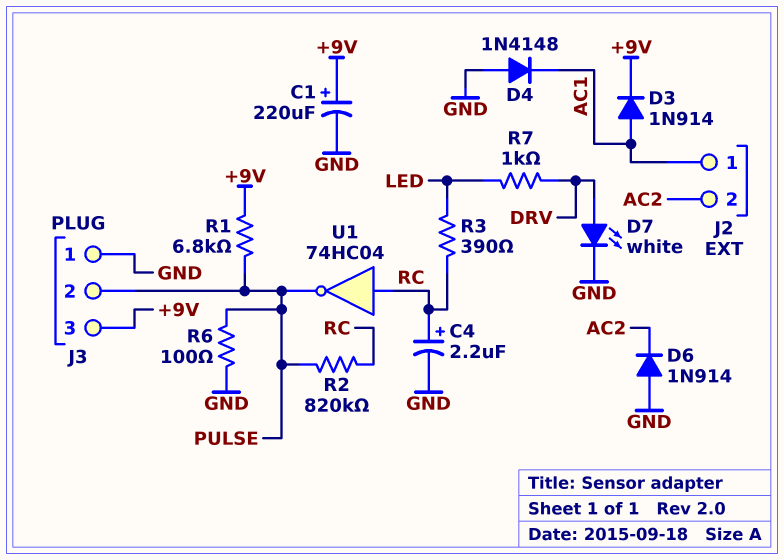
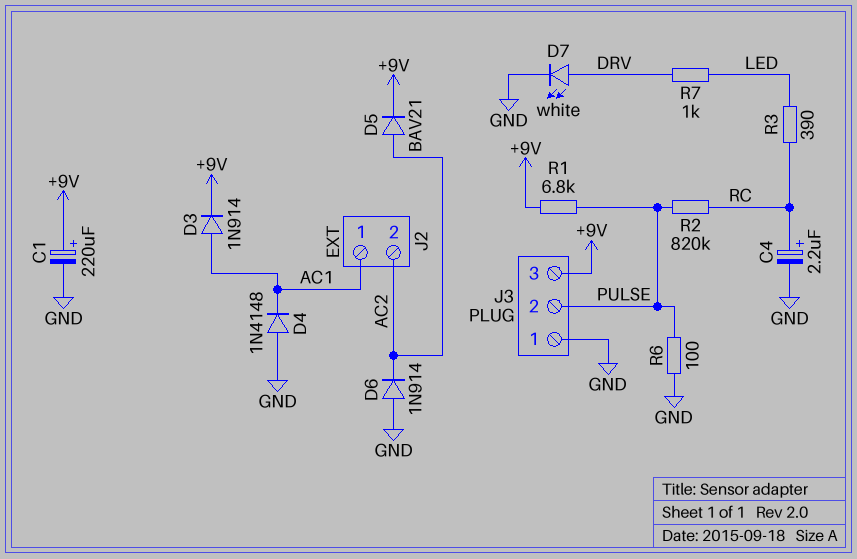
D5: none -> diode BAV21 (A AC2, K +9V)
U1: NOT 74HC04 (in RC, out PULSE) -> none

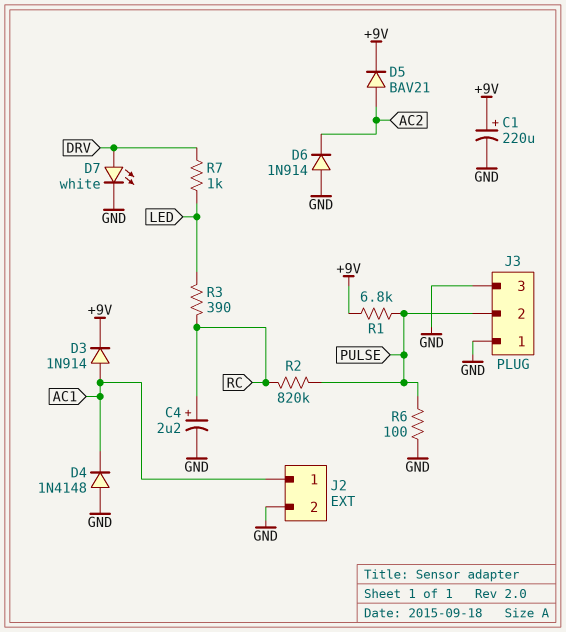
J2 pin 2: AC2 -> GND
J3 pin 3: +9V -> GND

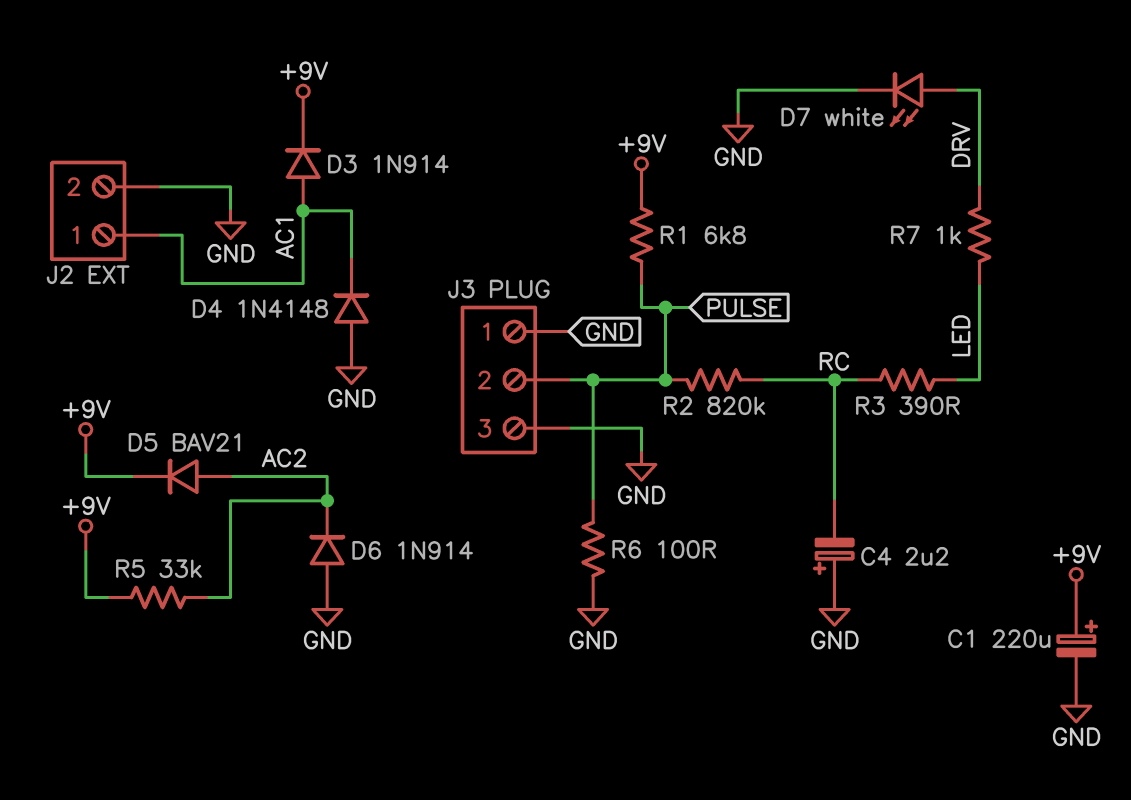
C4: 2.2uF (plus RC, minus GND) -> 2.2uF (plus GND, minus RC)
R5: none -> 33k (+9V, AC2)

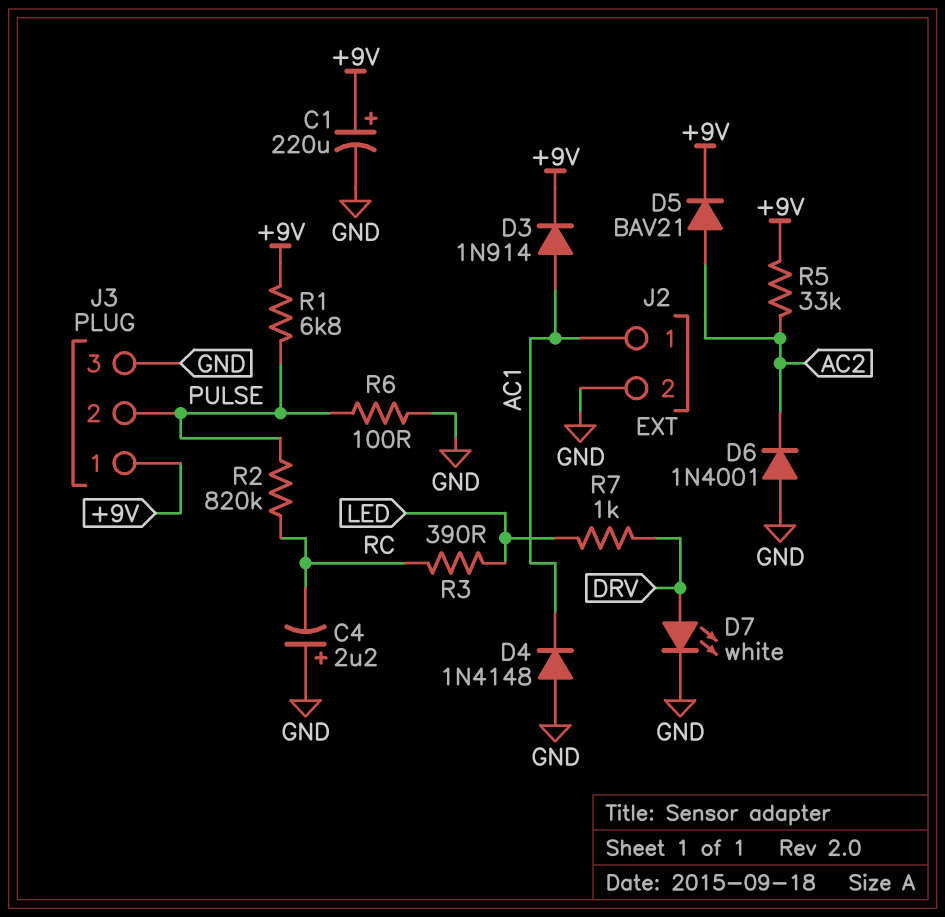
D6: diode 1N914 (A GND, K AC2) -> diode 1N4001 (A GND, K AC2)
J3 pin 1: GND -> +9V

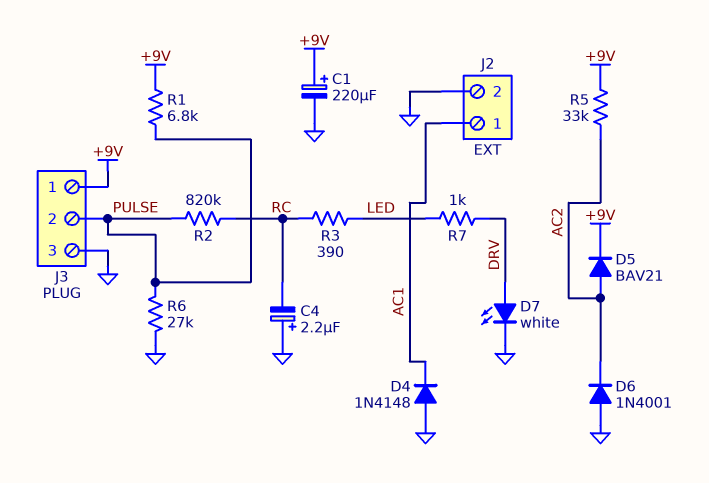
D3: diode 1N914 (A AC1, K +9V) -> none
R6: 100 (GND, PULSE) -> 27k (GND, PULSE)

